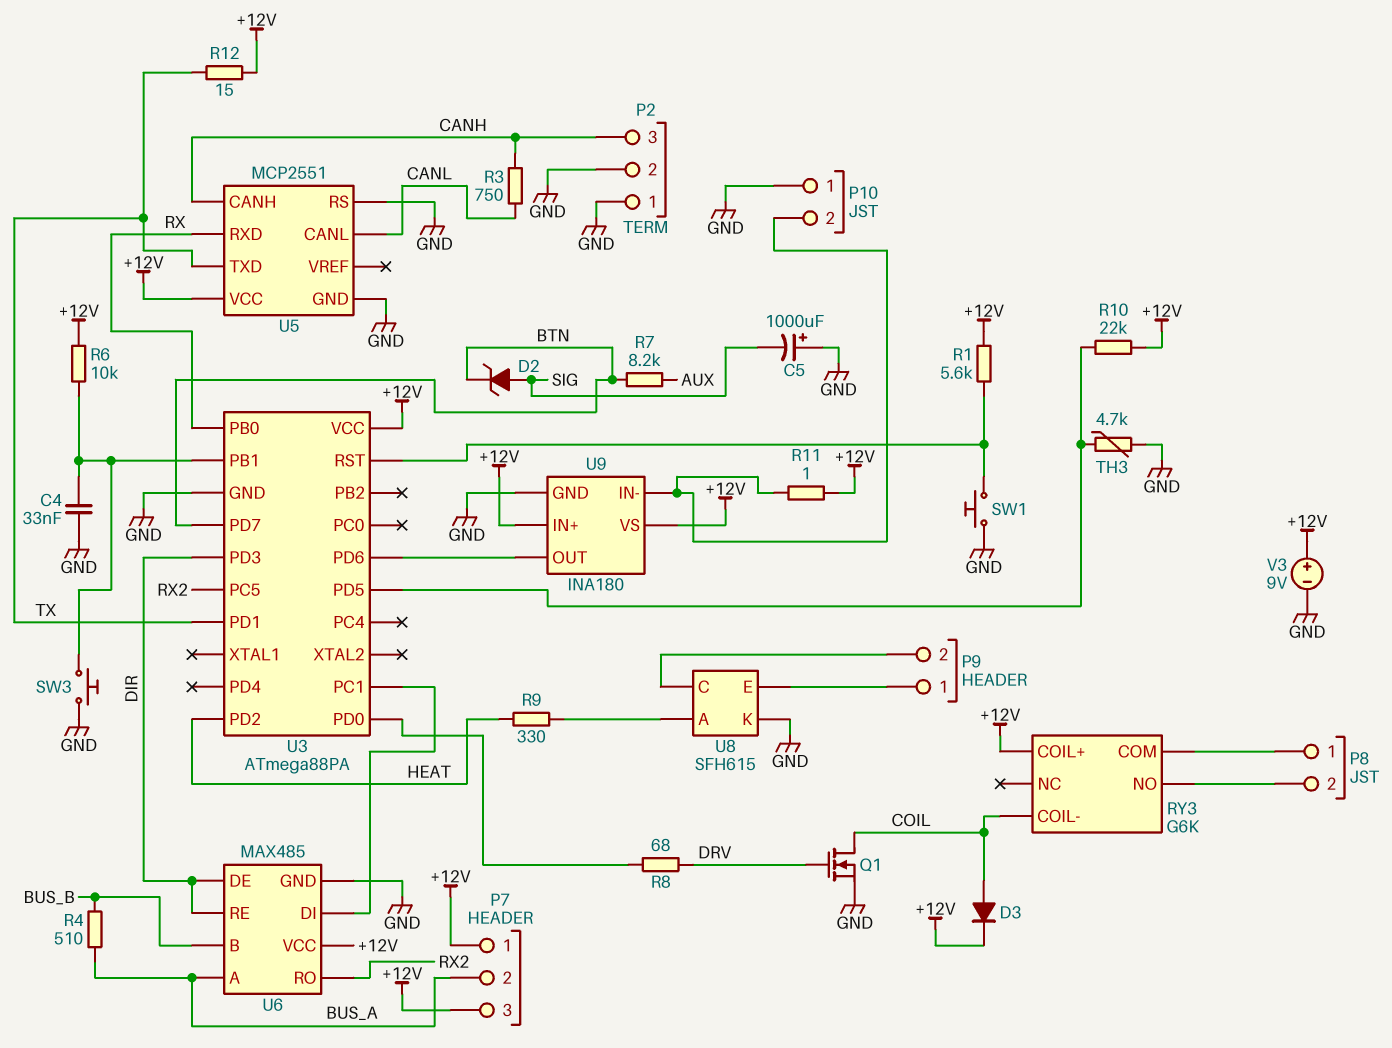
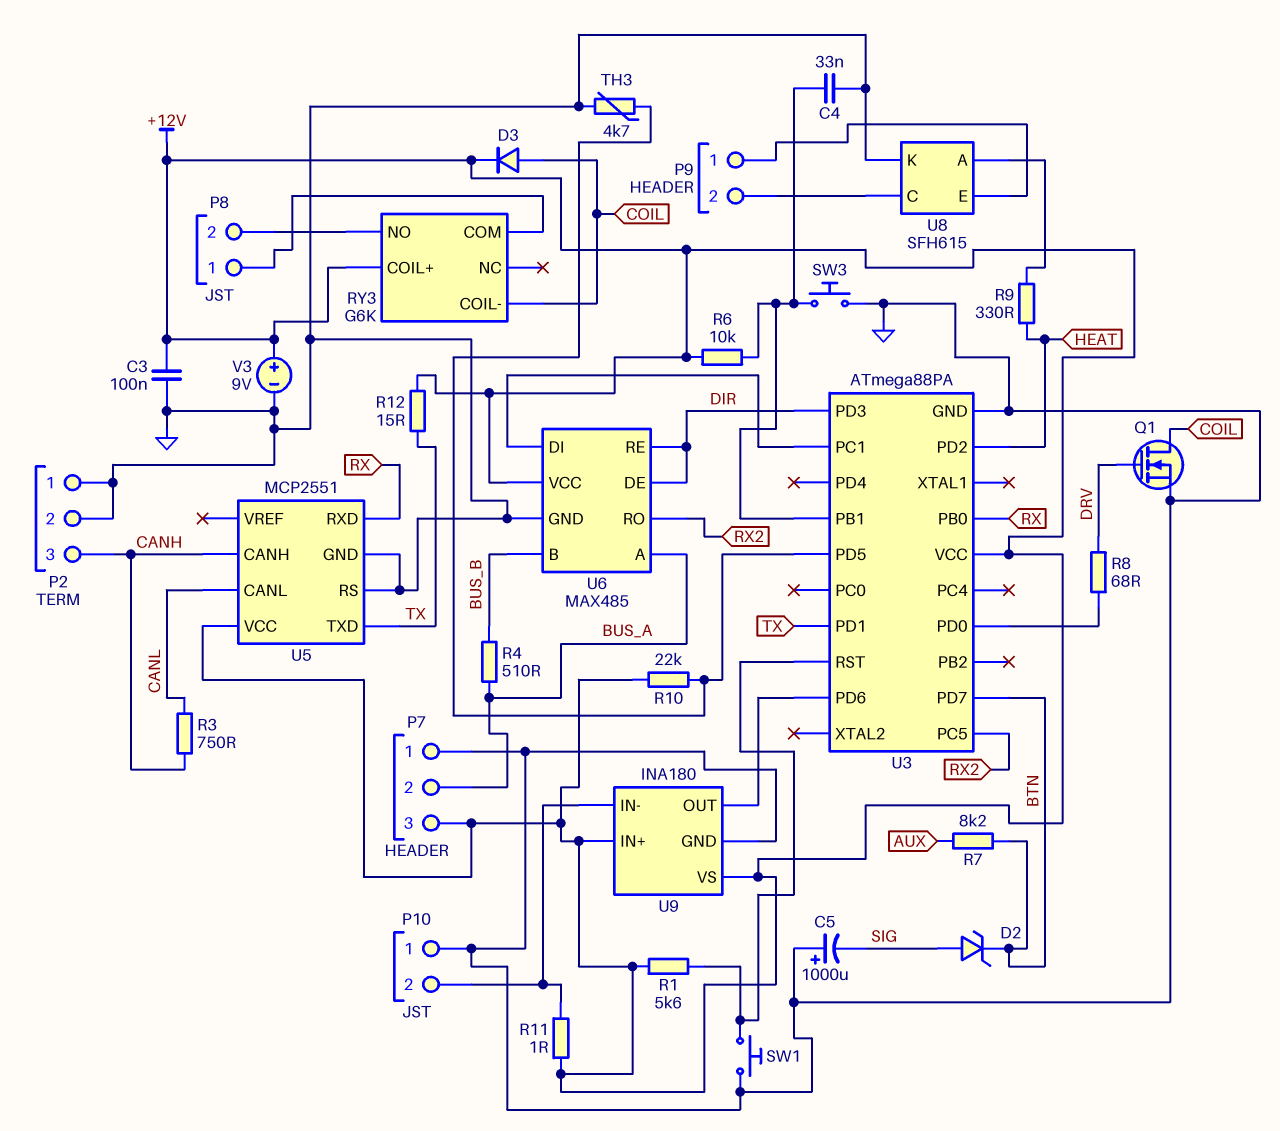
C3: none -> 100nF (+12V, GND)
P7 pin 1: +12V -> GND

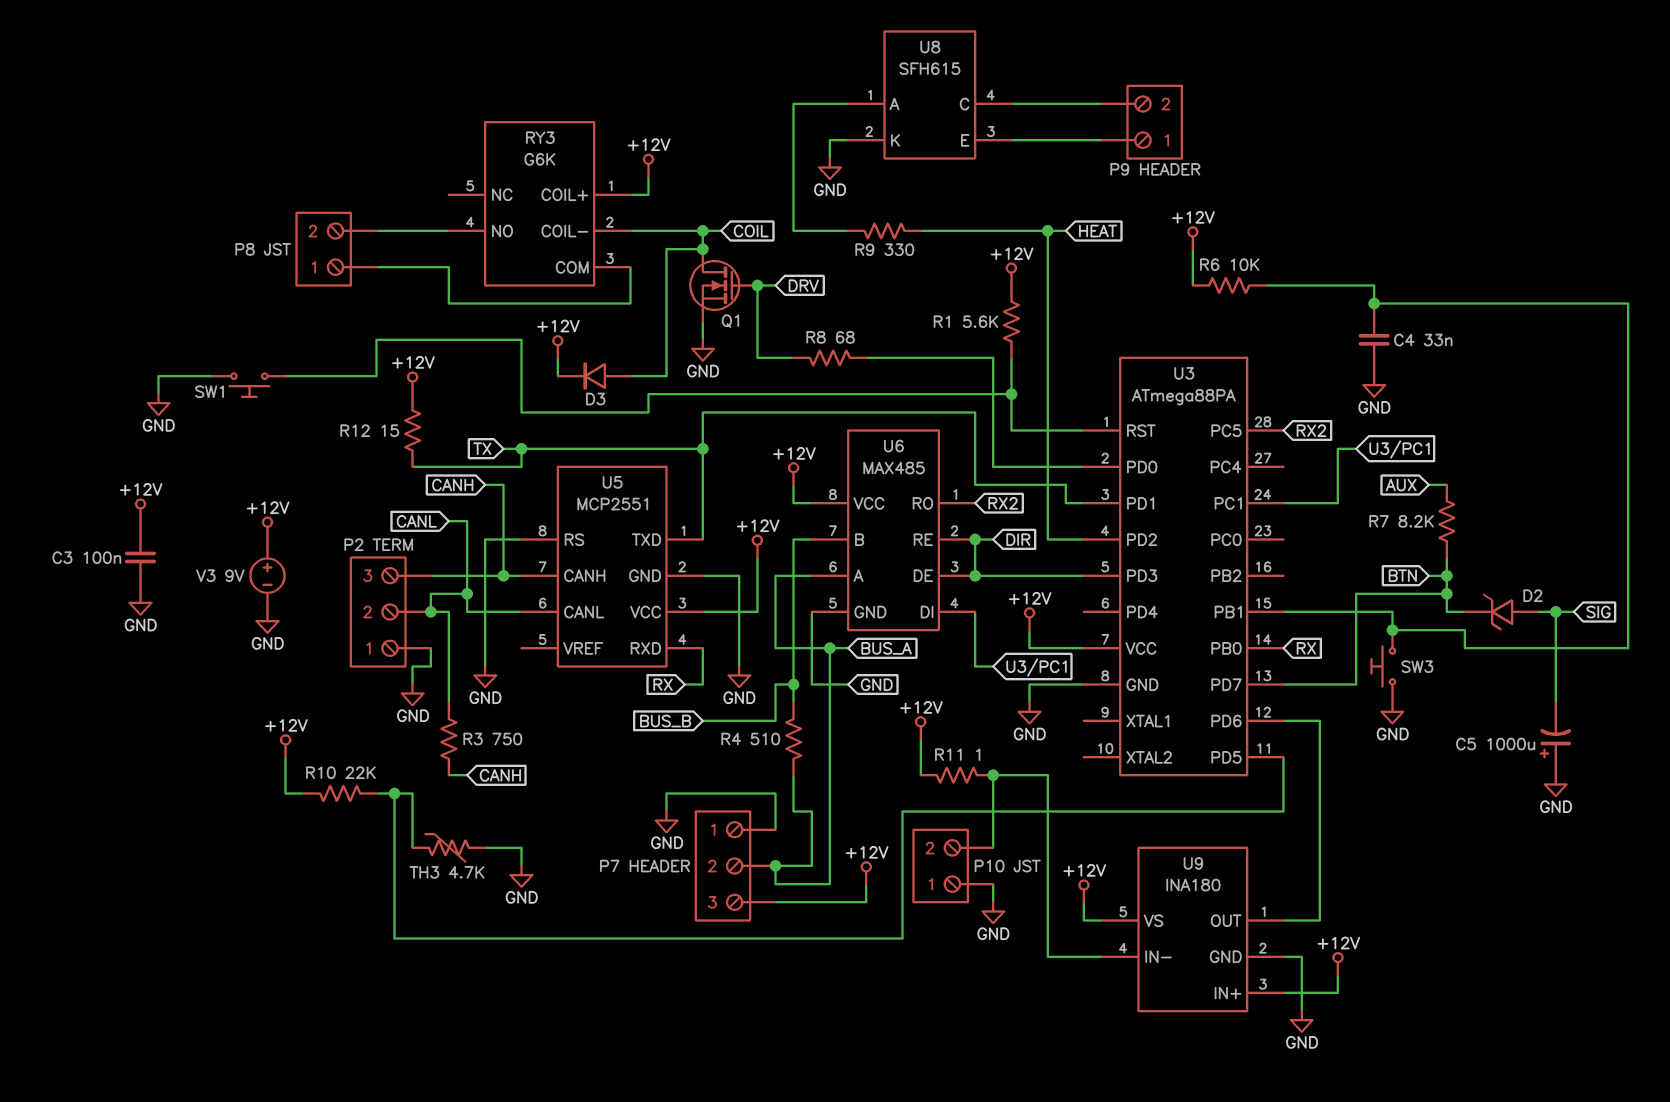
P2 pin 2: GND -> CANL

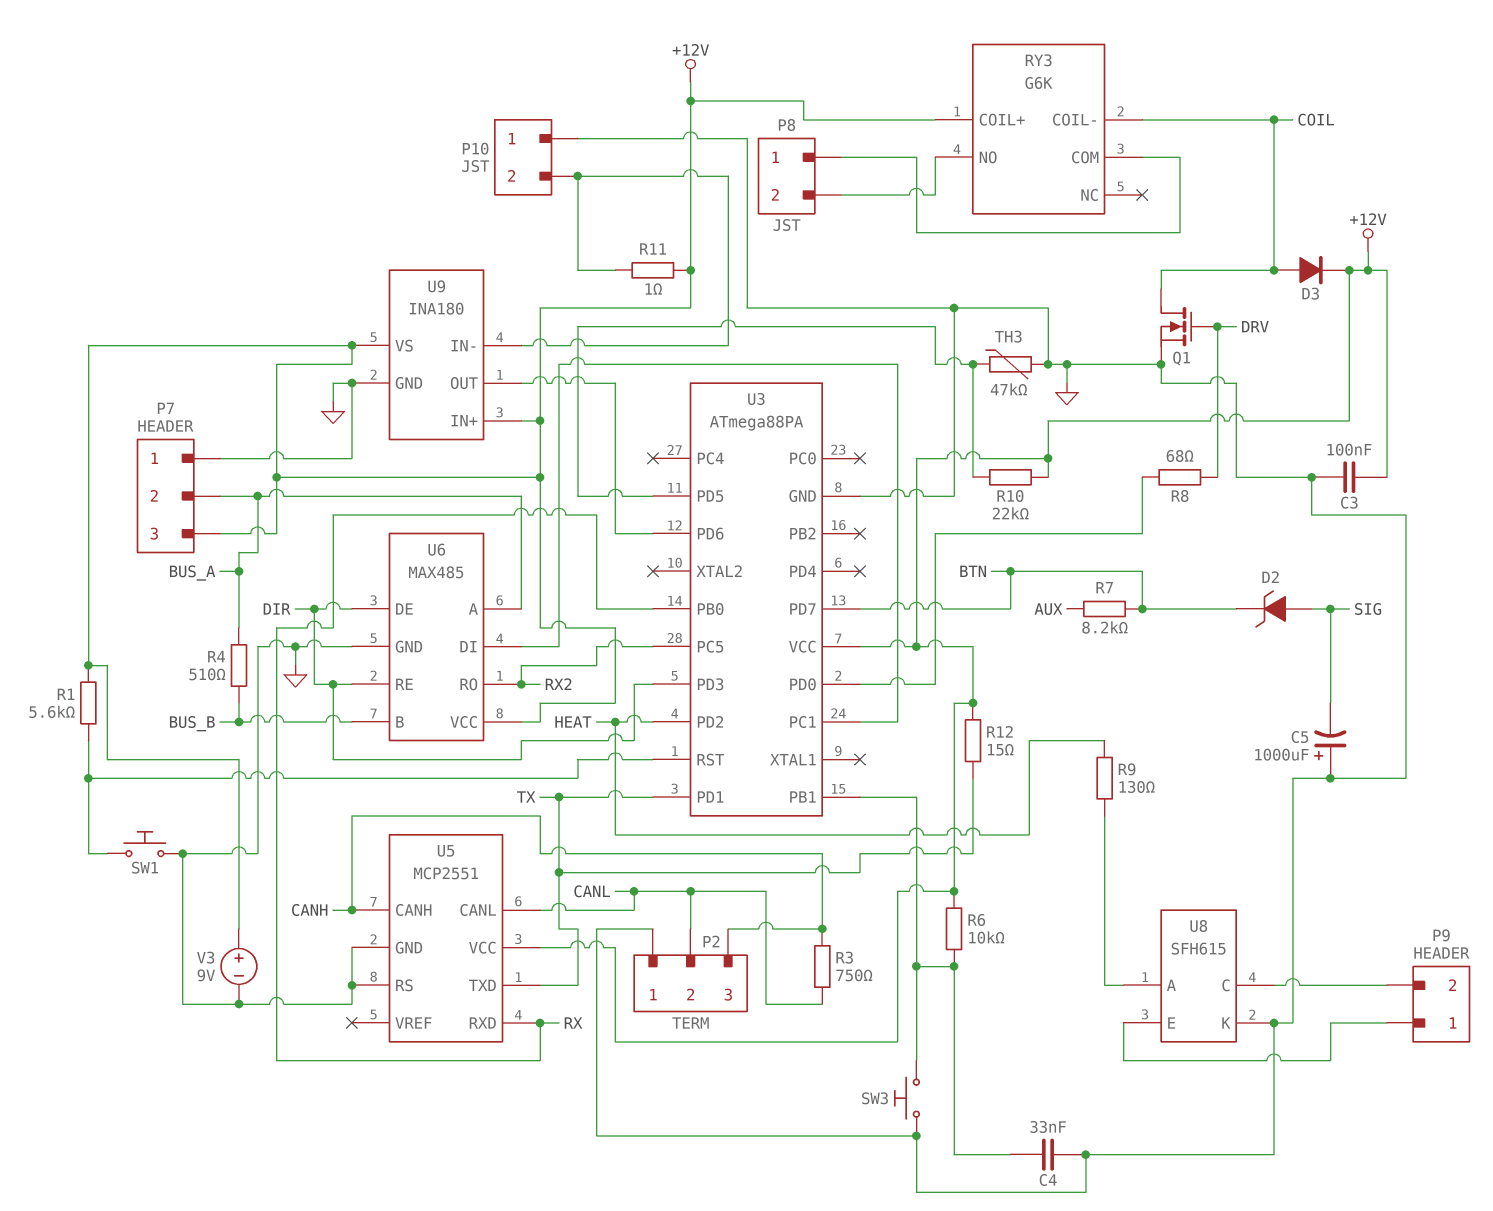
R9: 330 (HEAT, U8/A) -> 130 (HEAT, U8/A)
TH3: 4.7k (GND, U3/PD5) -> 47k (GND, U3/PD5)

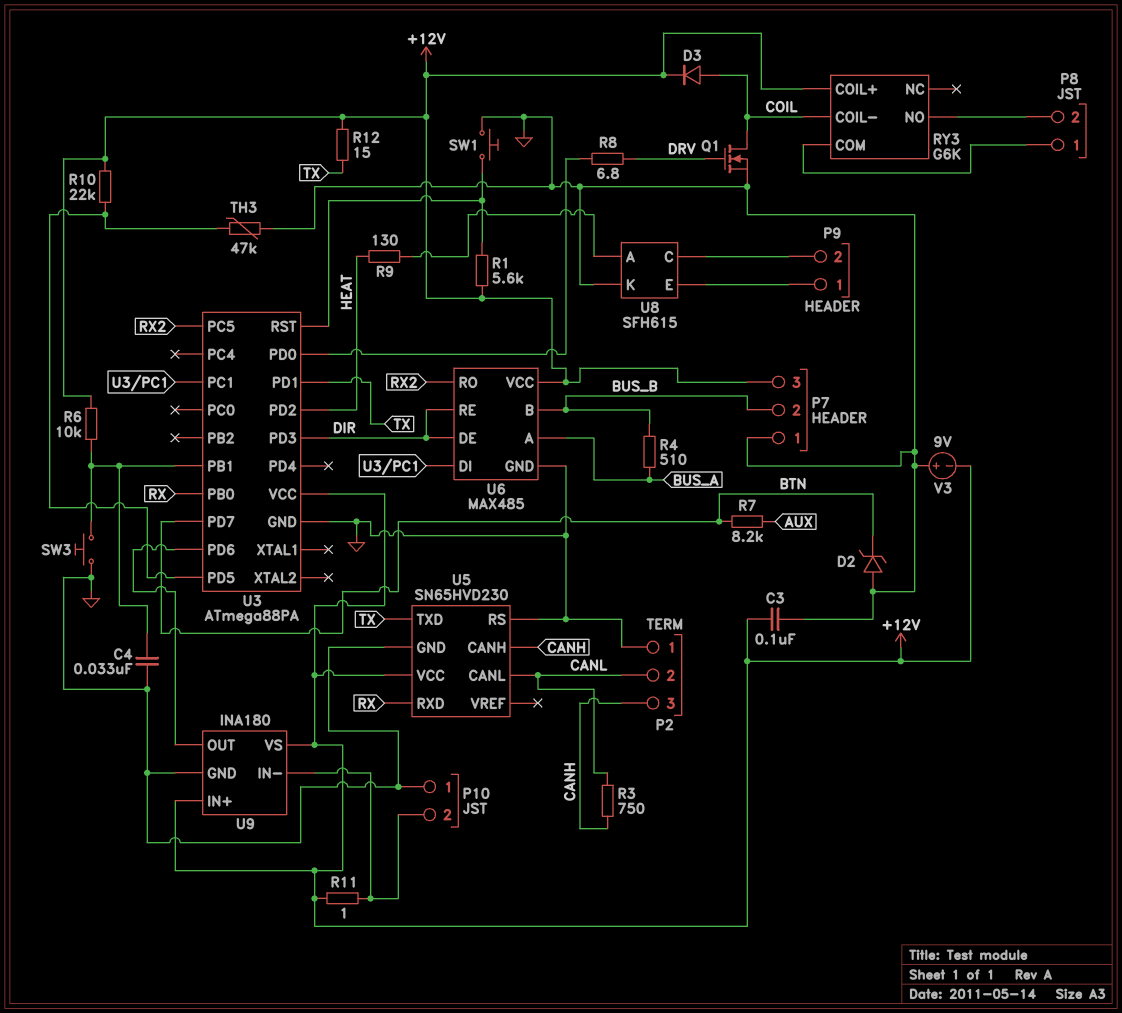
C5: 1000uF (plus GND, minus SIG) -> none
D2: zener (A SIG, K BTN) -> zener (A GND, K BTN)
P7 pin 2: BUS_A -> BUS_B
R8: 68 (DRV, U3/PD0) -> 6.8 (DRV, U3/PD0)
U5: MCP2551 -> SN65HVD230
V3: 9V (plus +12V, minus GND) -> 9V (plus GND, minus +12V)

